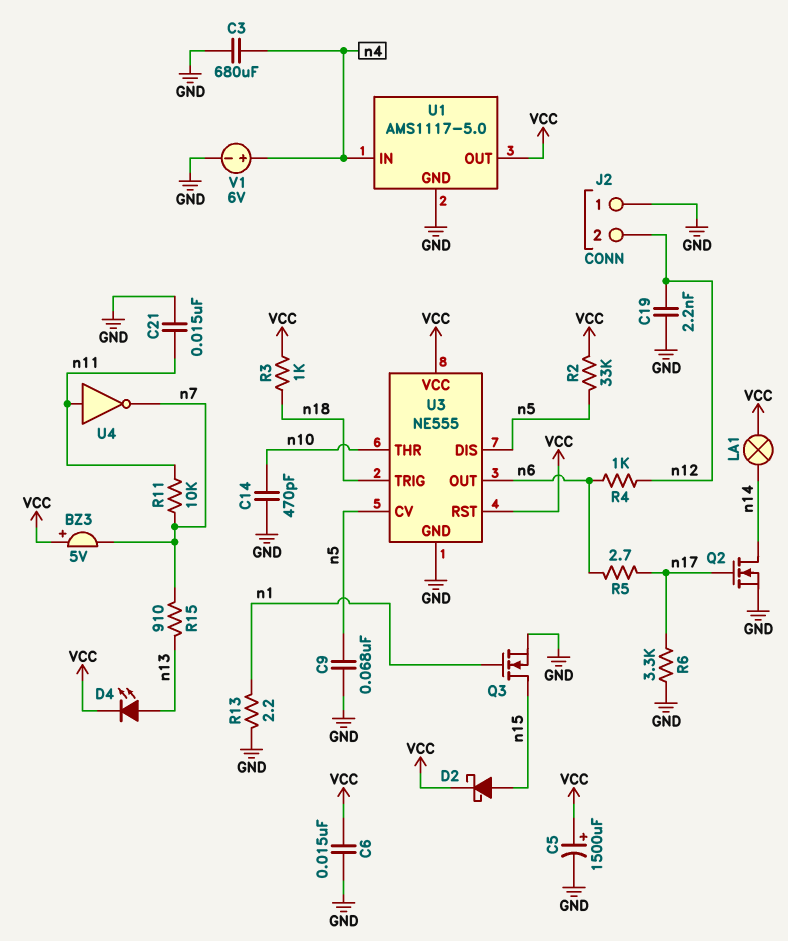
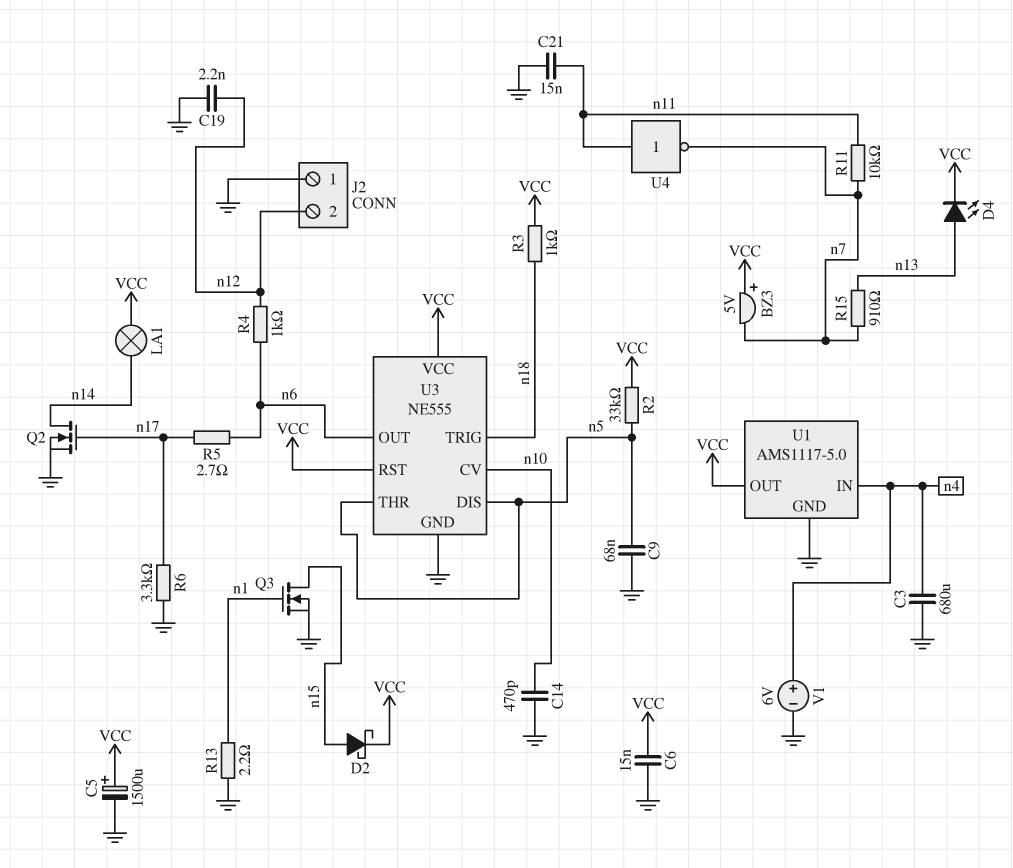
U3 pin CV: n5 -> n10
U3 pin THR: n10 -> n5

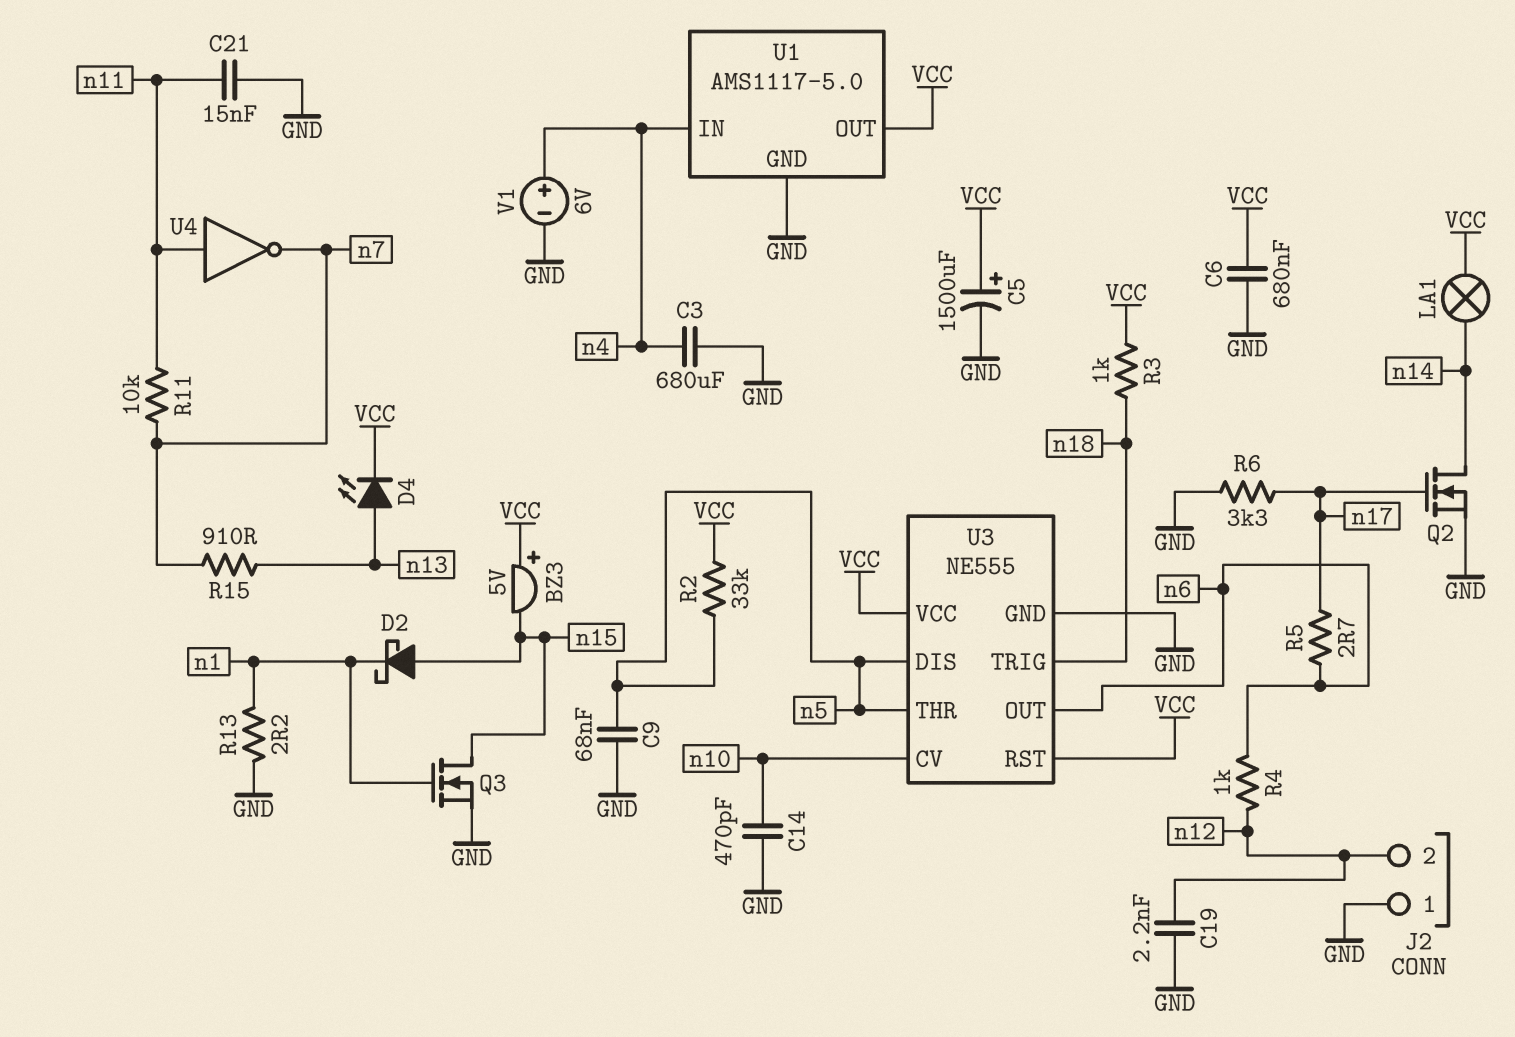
BZ3: buzzer 5V (plus VCC, minus n7) -> buzzer 5V (plus VCC, minus n15)
C6: 15nF (GND, VCC) -> 680nF (GND, VCC)
D2: schottky (A n15, K VCC) -> schottky (A n15, K n1)

